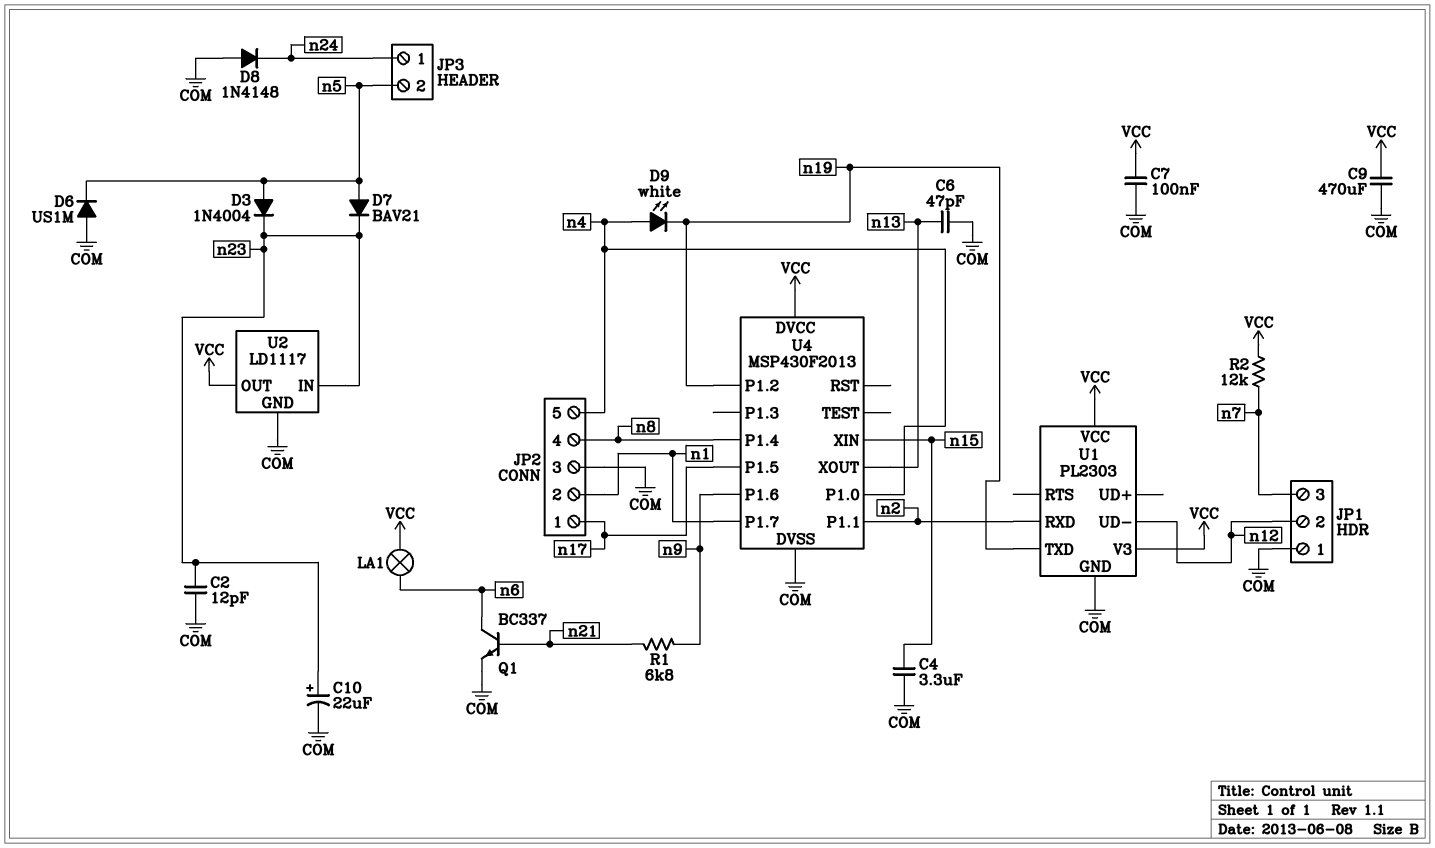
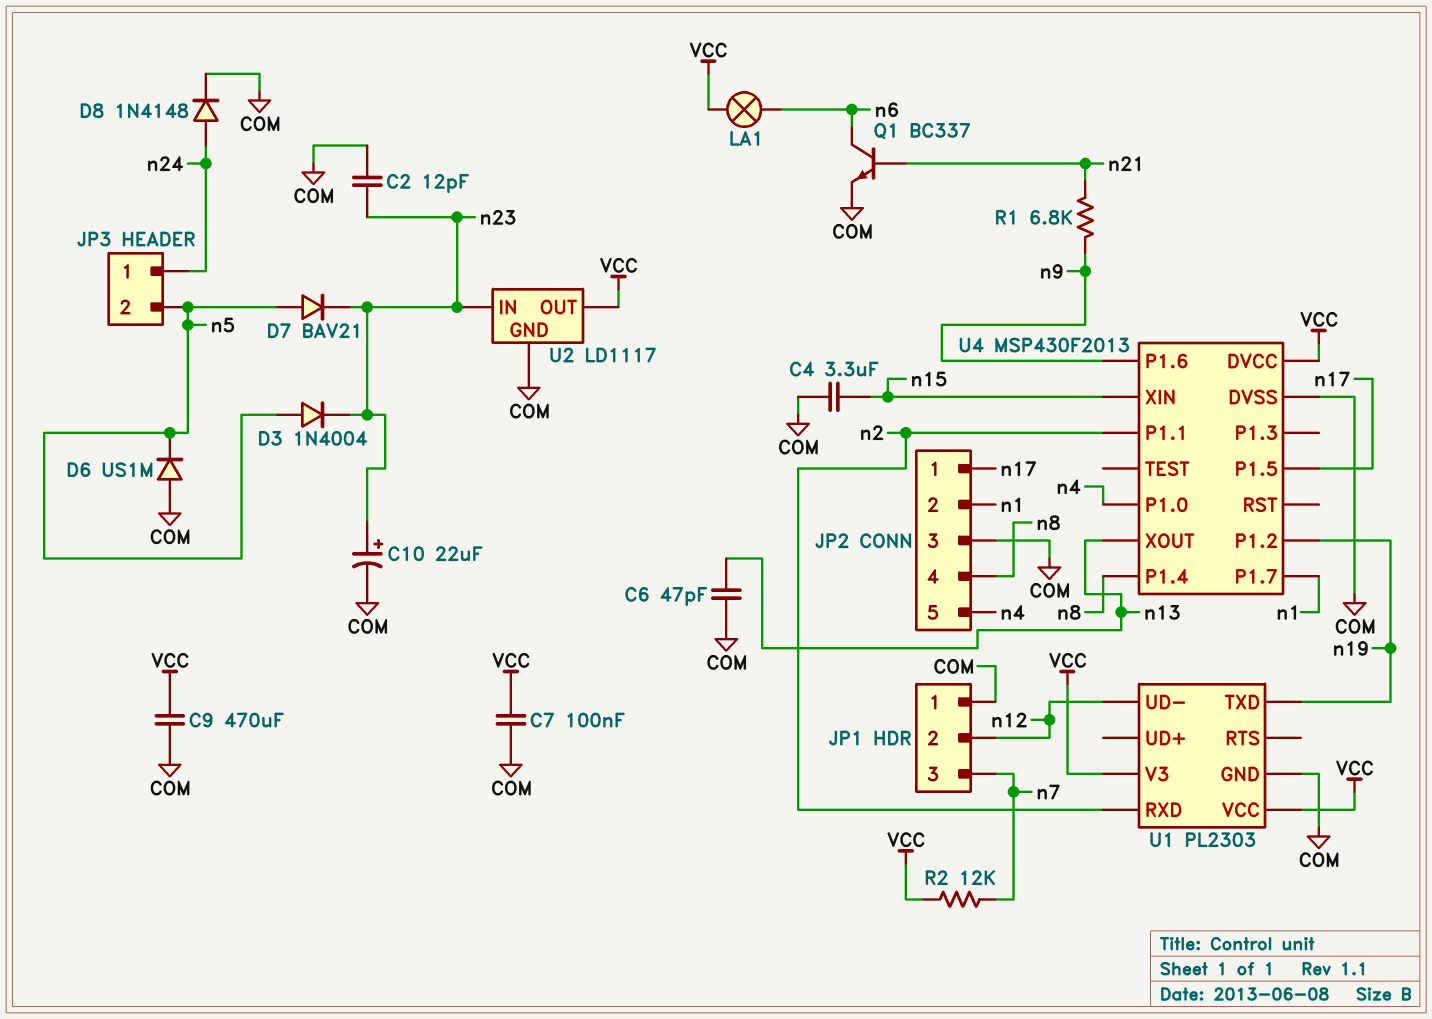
D8: diode 1N4148 (A COM, K n24) -> diode 1N4148 (A n24, K COM)
D9: LED white (A n4, K n19) -> none

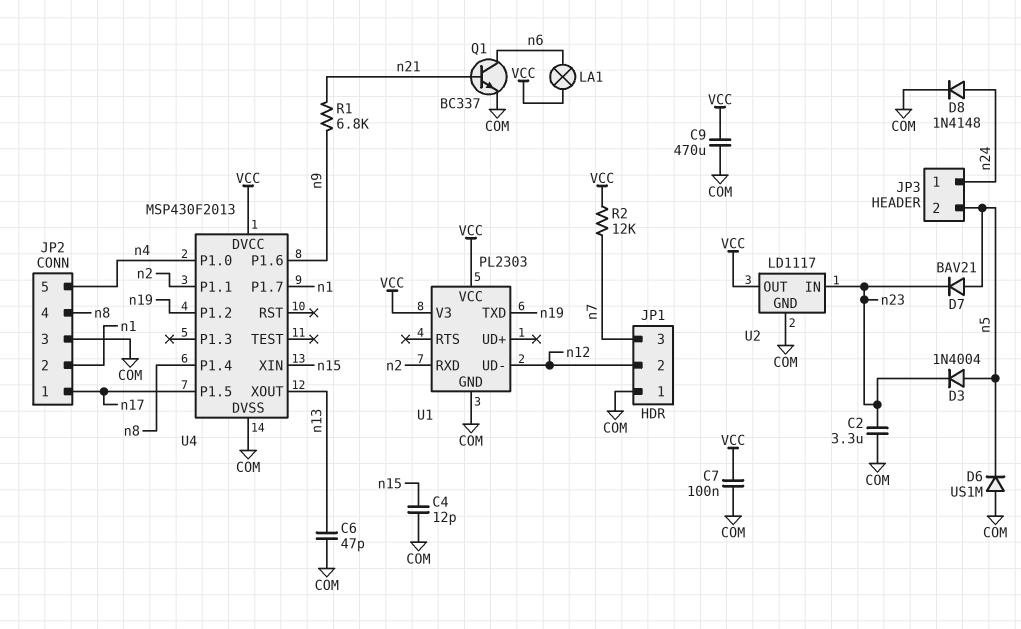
C2: 12pF (COM, n23) -> 3.3uF (COM, n23)
C4: 3.3uF (COM, n15) -> 12pF (COM, n15)
C10: 22uF (plus n23, minus COM) -> none

